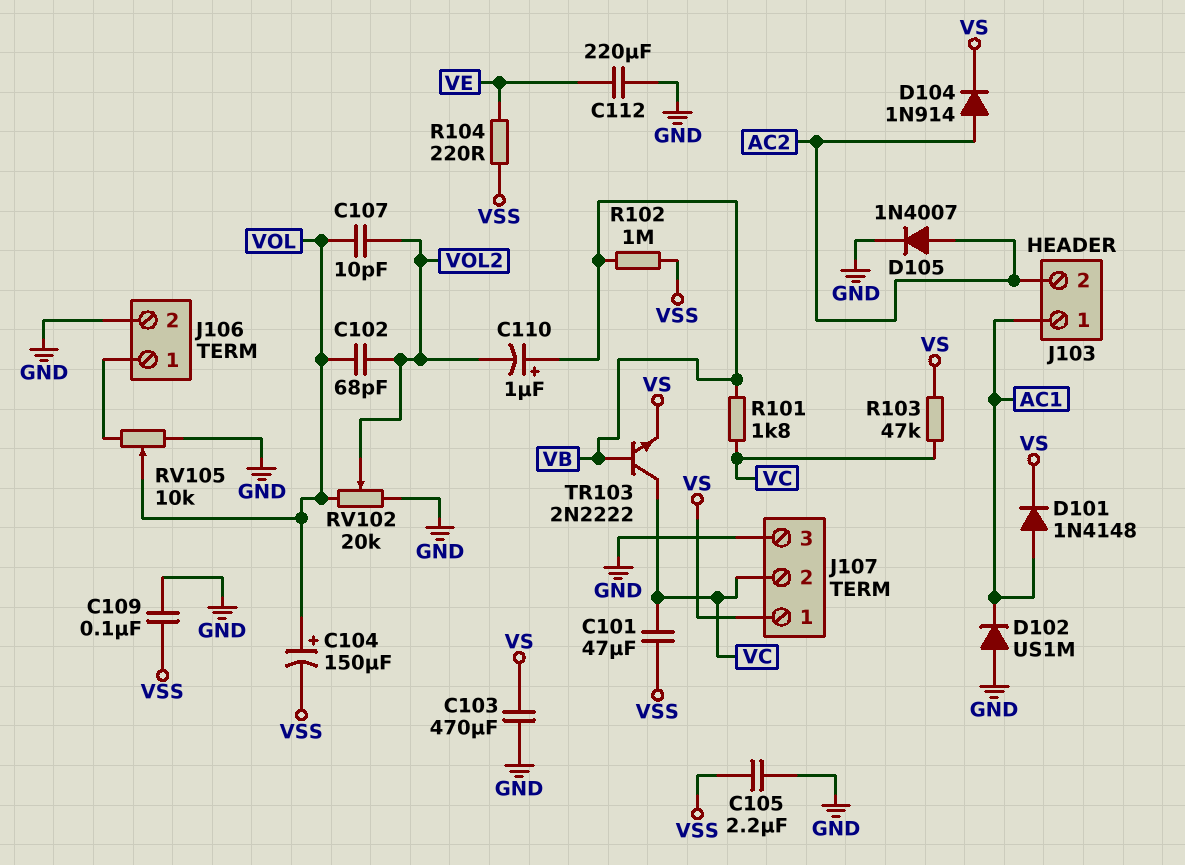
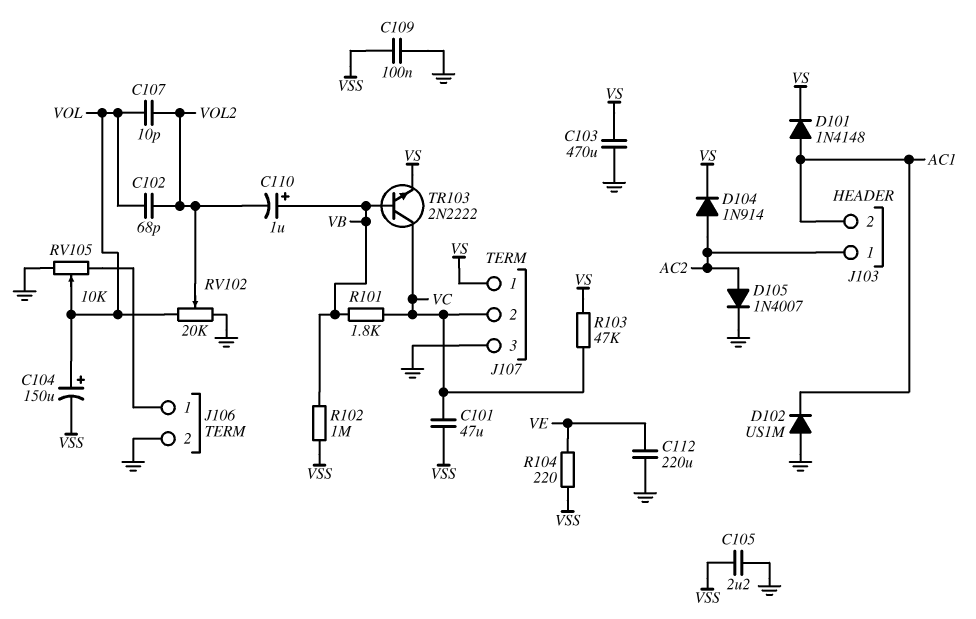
J103 pin 1: AC1 -> AC2
J103 pin 2: AC2 -> AC1

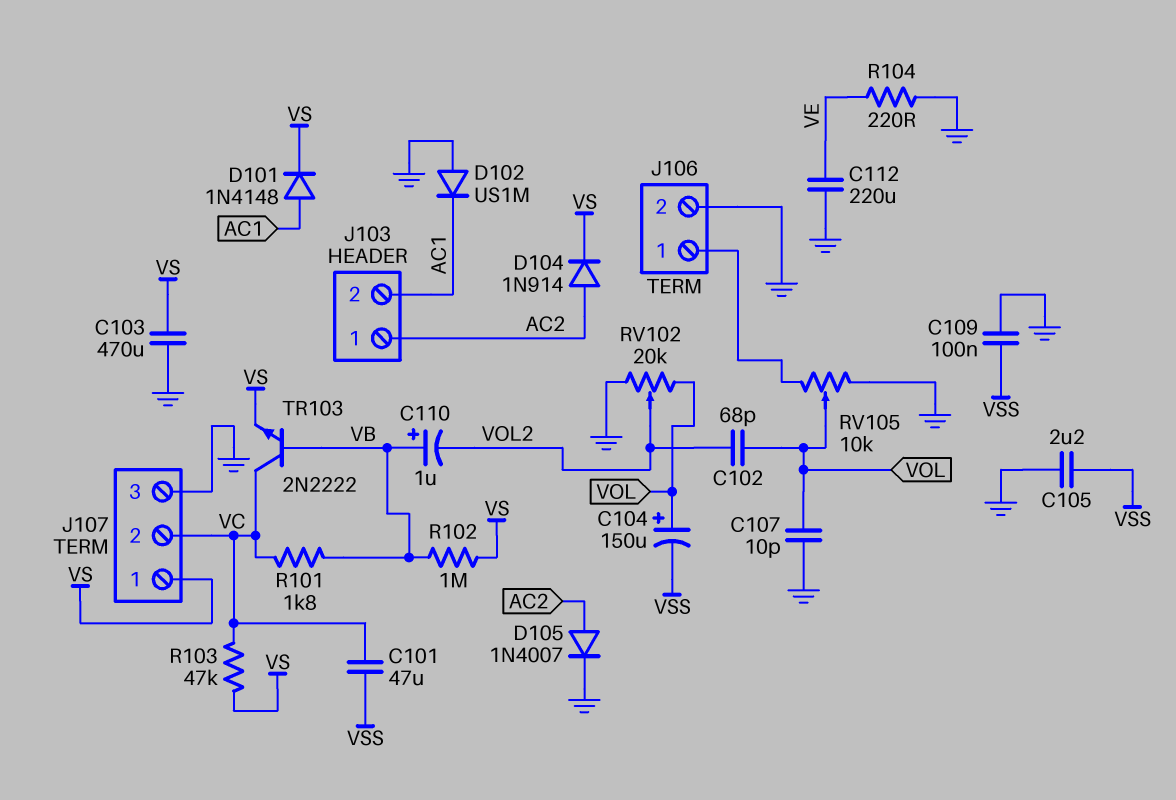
C107: 10pF (VOL, VOL2) -> 10pF (GND, VOL)
R102: 1M (VB, VSS) -> 1M (VB, VS)
R104: 220 (VE, VSS) -> 220 (GND, VE)

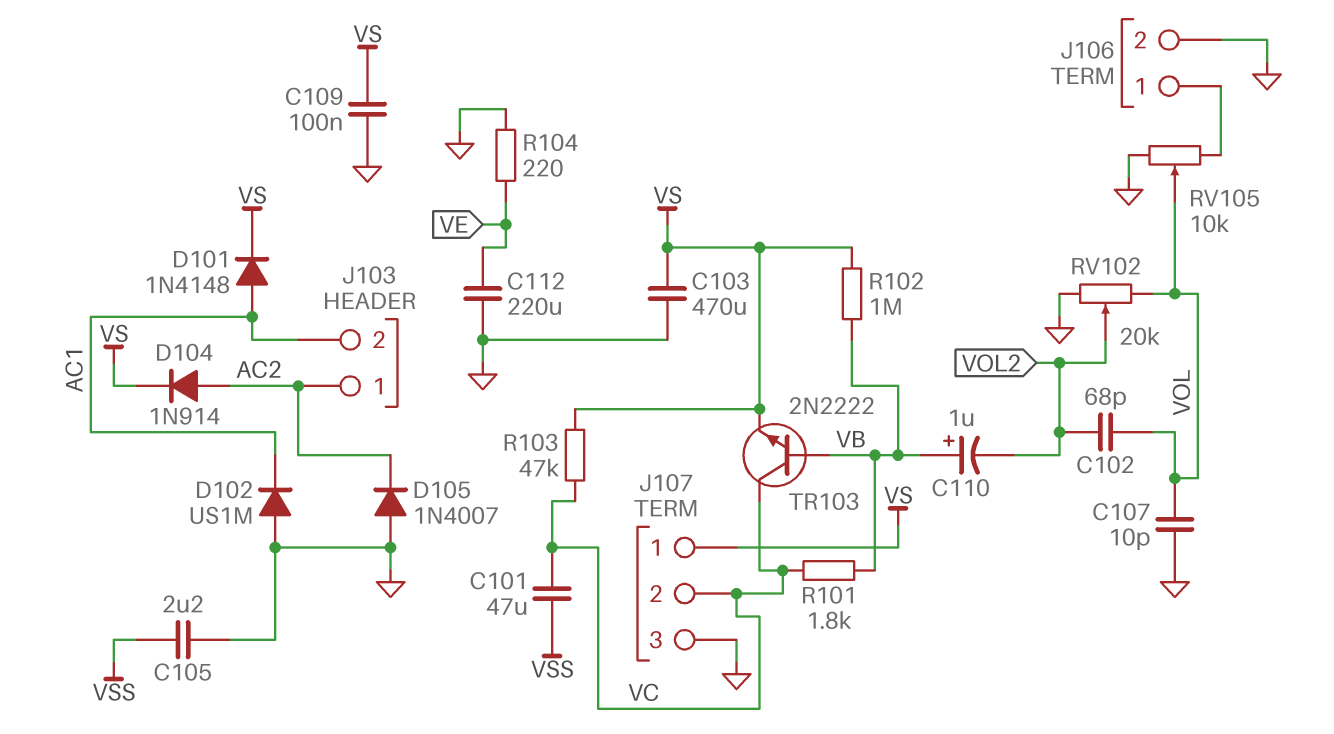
C104: 150uF (plus VOL, minus VSS) -> none
C109: 100nF (GND, VSS) -> 100nF (GND, VS)
D105: diode 1N4007 (A AC2, K GND) -> diode 1N4007 (A GND, K AC2)

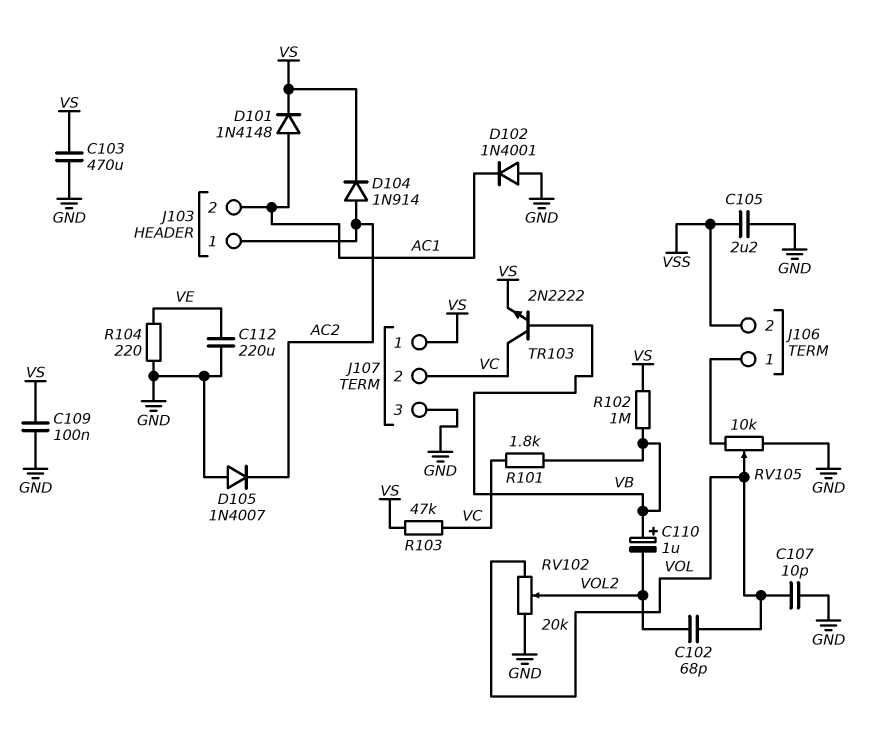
C101: 47uF (VC, VSS) -> none
D102: diode US1M (A GND, K AC1) -> diode 1N4001 (A GND, K AC1)
J106 pin 2: GND -> VSS

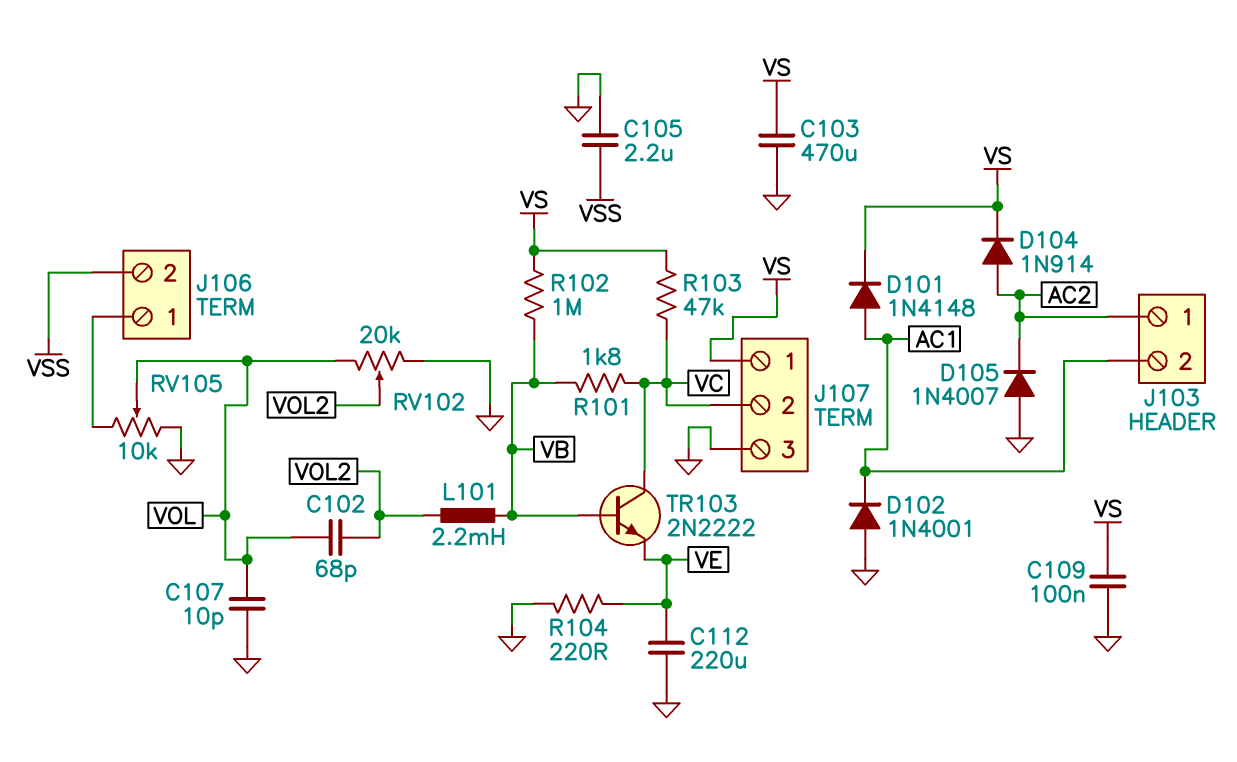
C110: 1uF (plus VB, minus VOL2) -> none
L101: none -> 2.2mH (VB, VOL2)
TR103: NPN 2N2222 (B VB, C VC, E VS) -> NPN 2N2222 (B VB, C VC, E VE)

